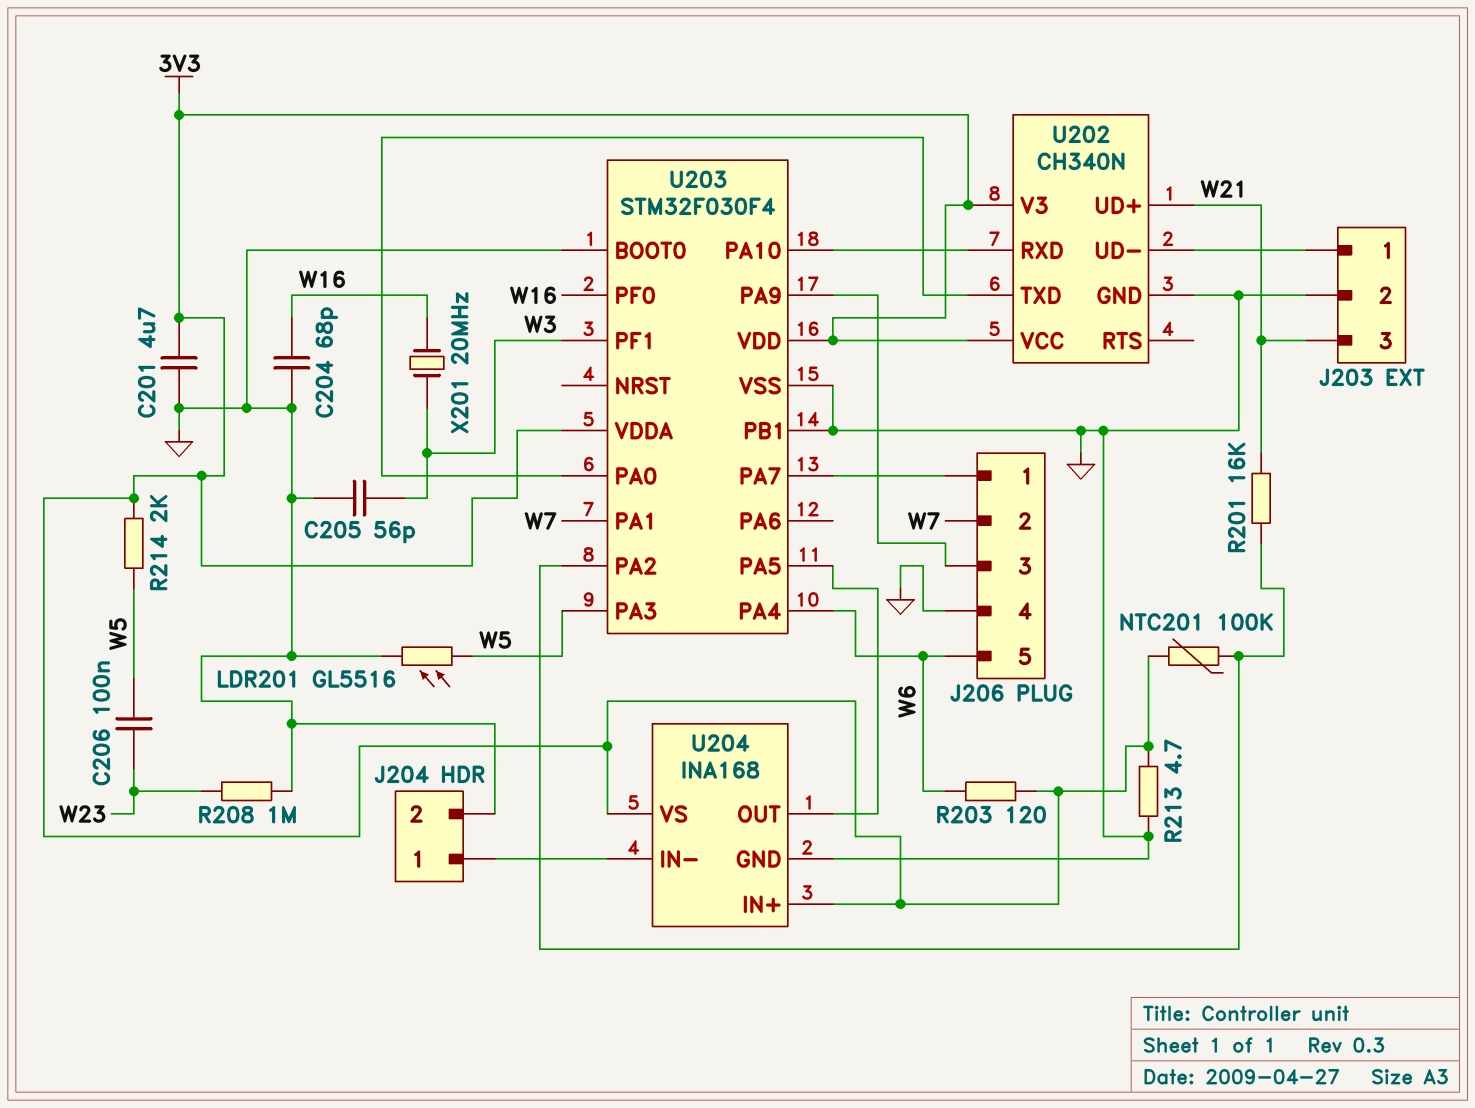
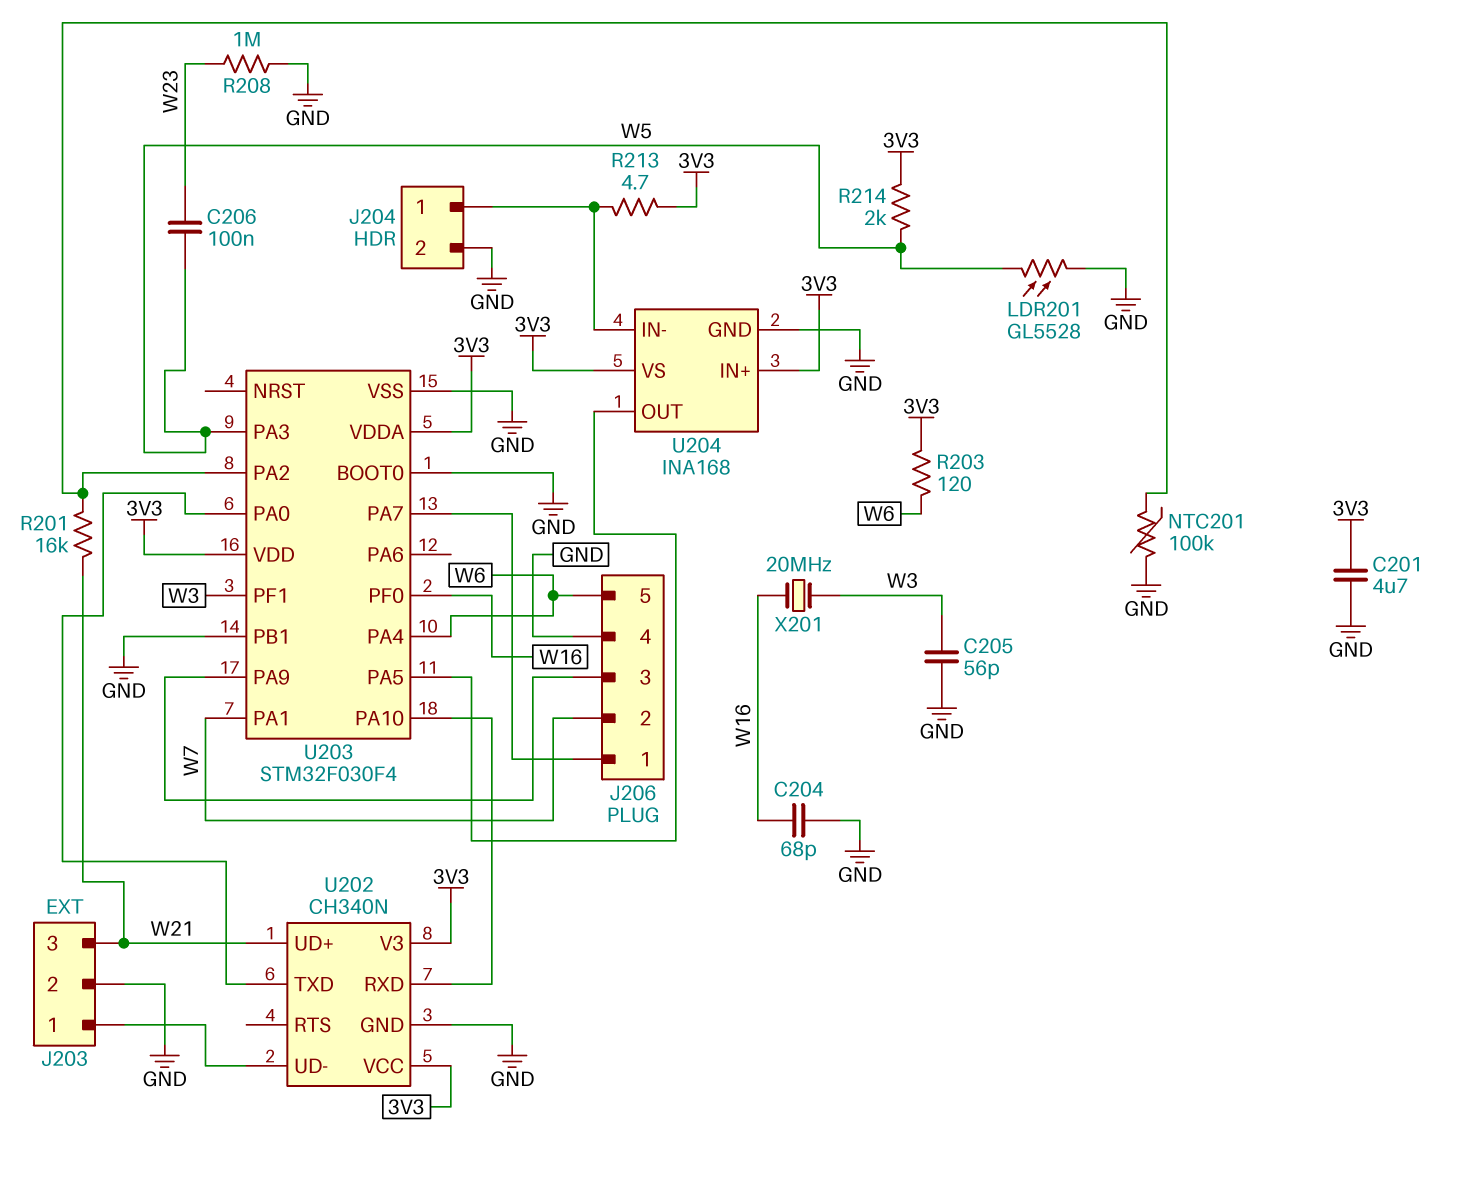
LDR201: GL5516 (GND, W5) -> GL5528 (GND, W5)
NTC201: 100k (3V3, U203/PA2) -> 100k (GND, U203/PA2)
R213: 4.7 (3V3, GND) -> 4.7 (3V3, J204/1)

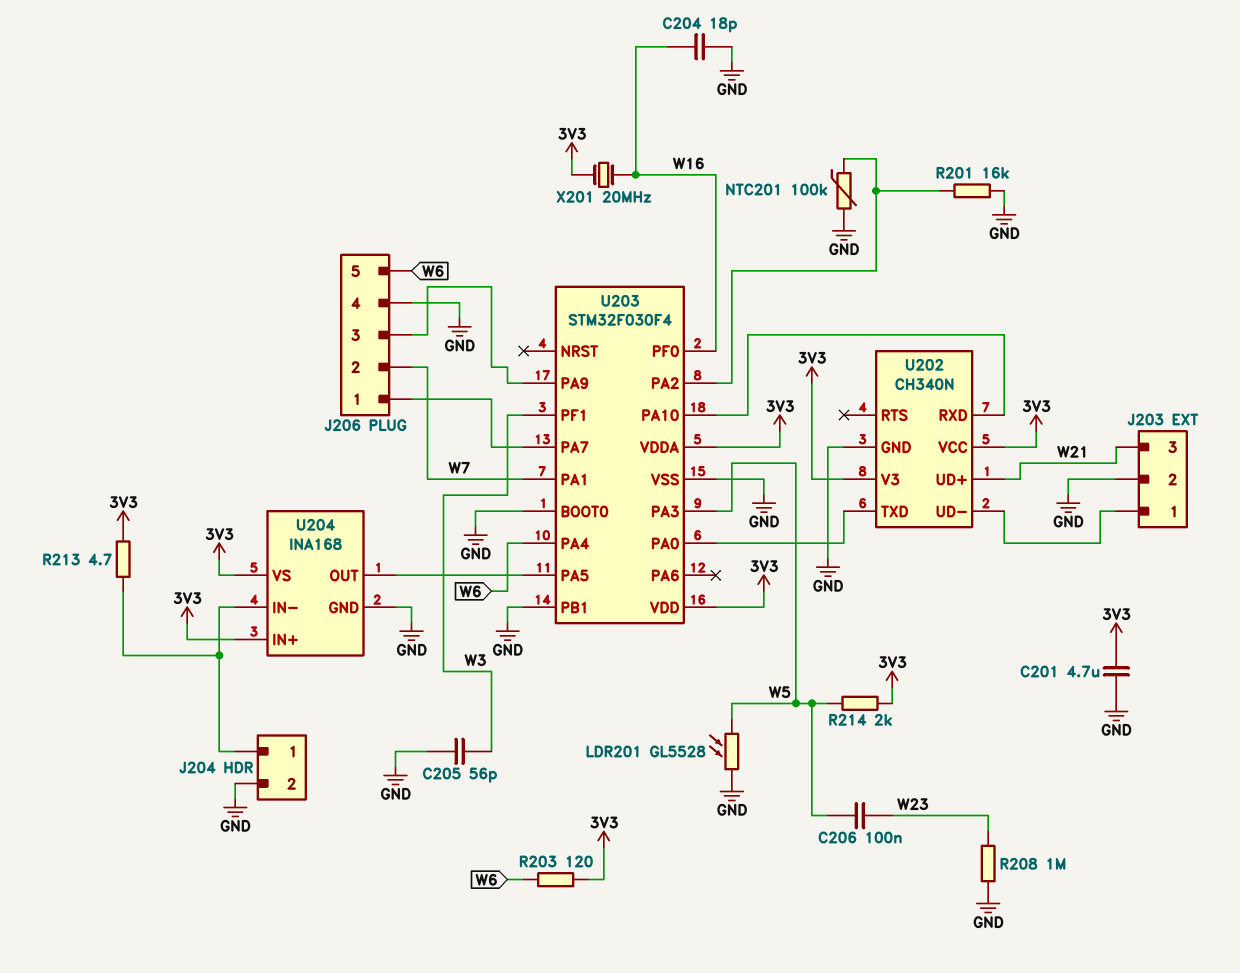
C204: 68pF (GND, W16) -> 18pF (GND, W16)
R201: 16k (U203/PA2, W21) -> 16k (GND, U203/PA2)
X201: 20MHz (W3, W16) -> 20MHz (3V3, W16)

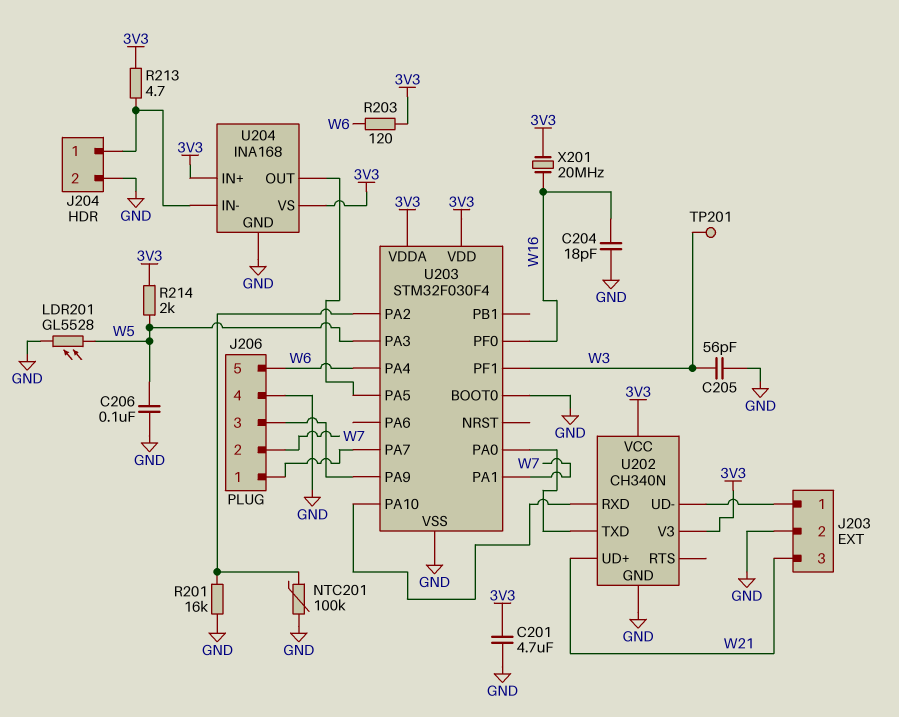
C206: 100nF (W5, W23) -> 100nF (GND, W5)
R208: 1M (GND, W23) -> none
TP201: none -> test point (W3)
U203 pin PB1: GND -> none

